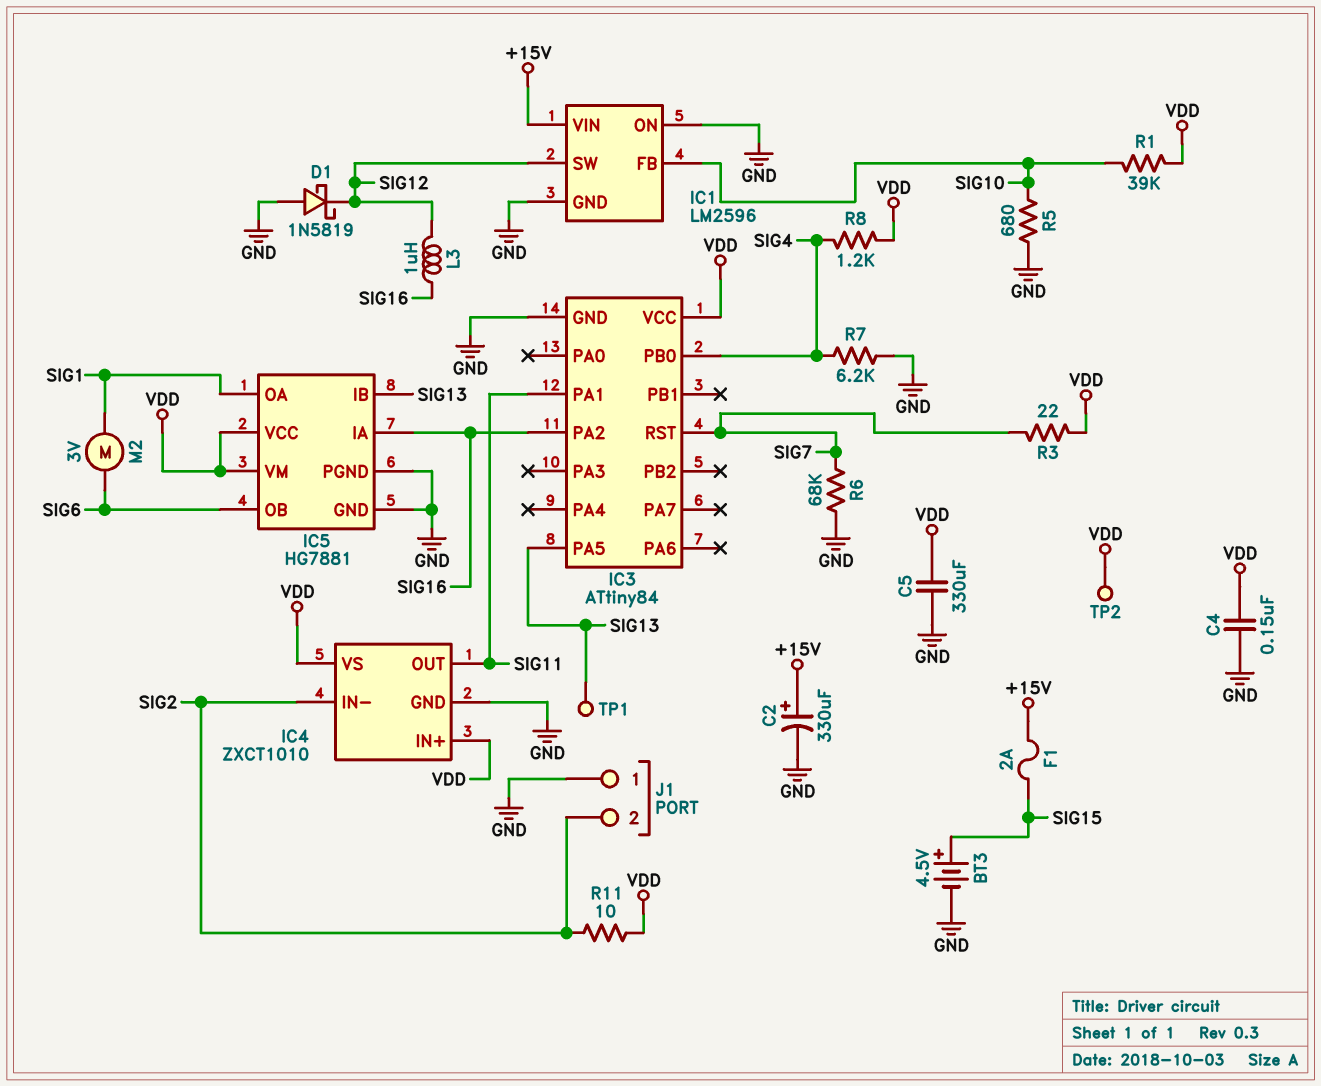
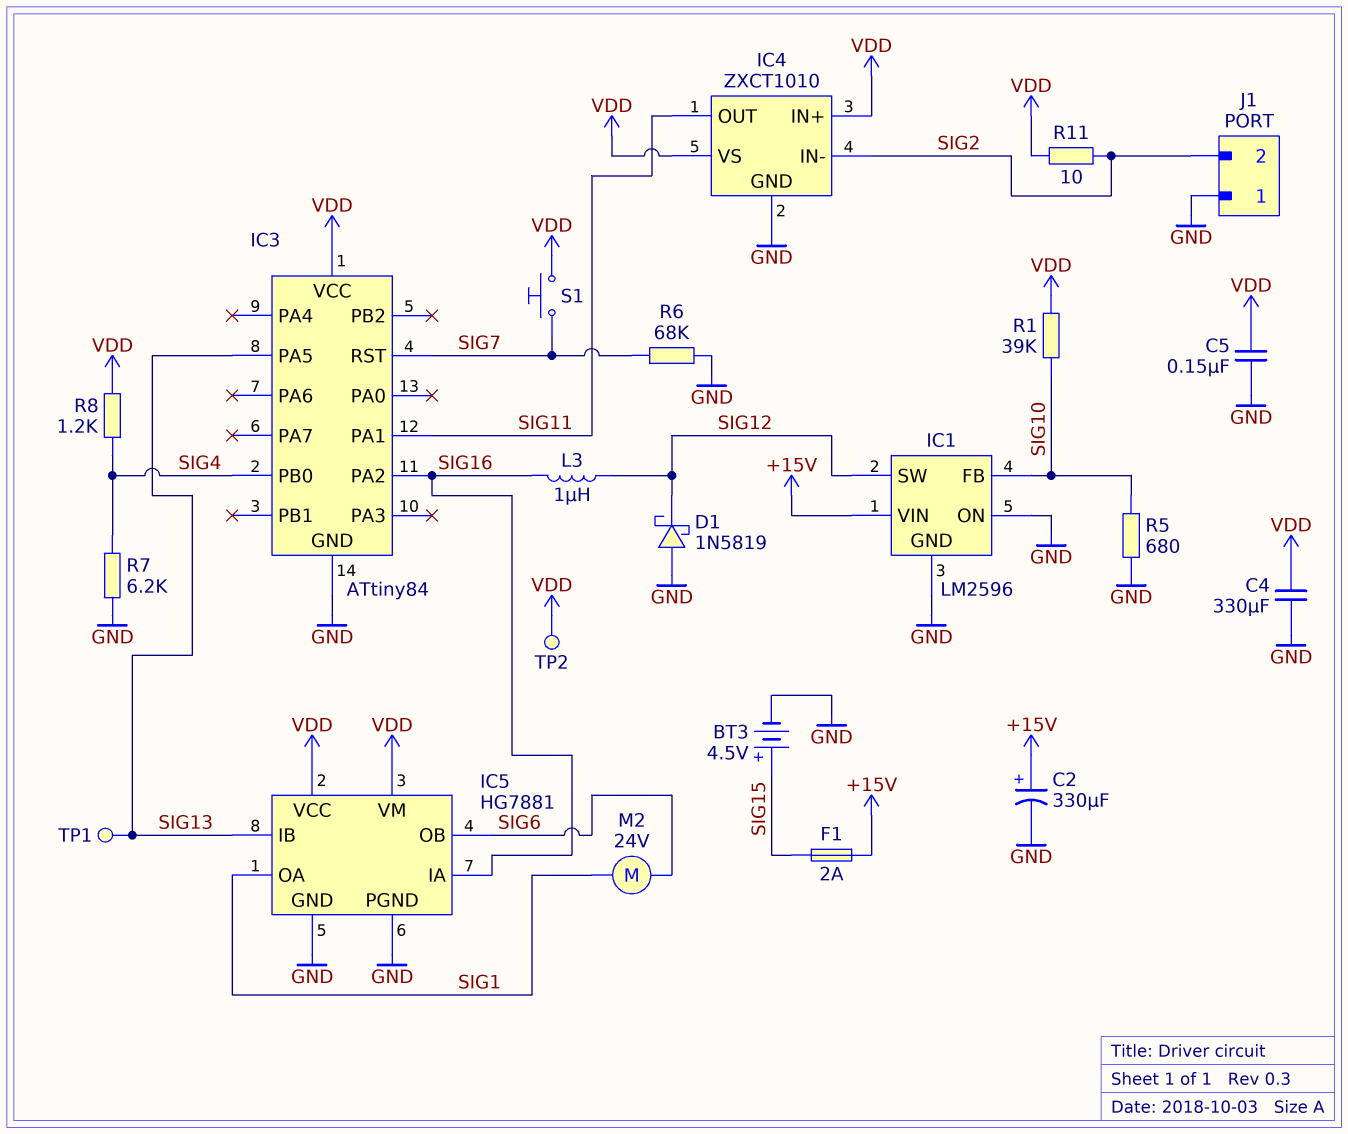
C4: 150nF (GND, VDD) -> 330uF (GND, VDD)
C5: 330uF (GND, VDD) -> 150nF (GND, VDD)
M2: motor 3V (SIG1, SIG6) -> motor 24V (SIG1, SIG6)
R3: 22 (SIG7, VDD) -> none
S1: none -> button (SIG7, VDD)

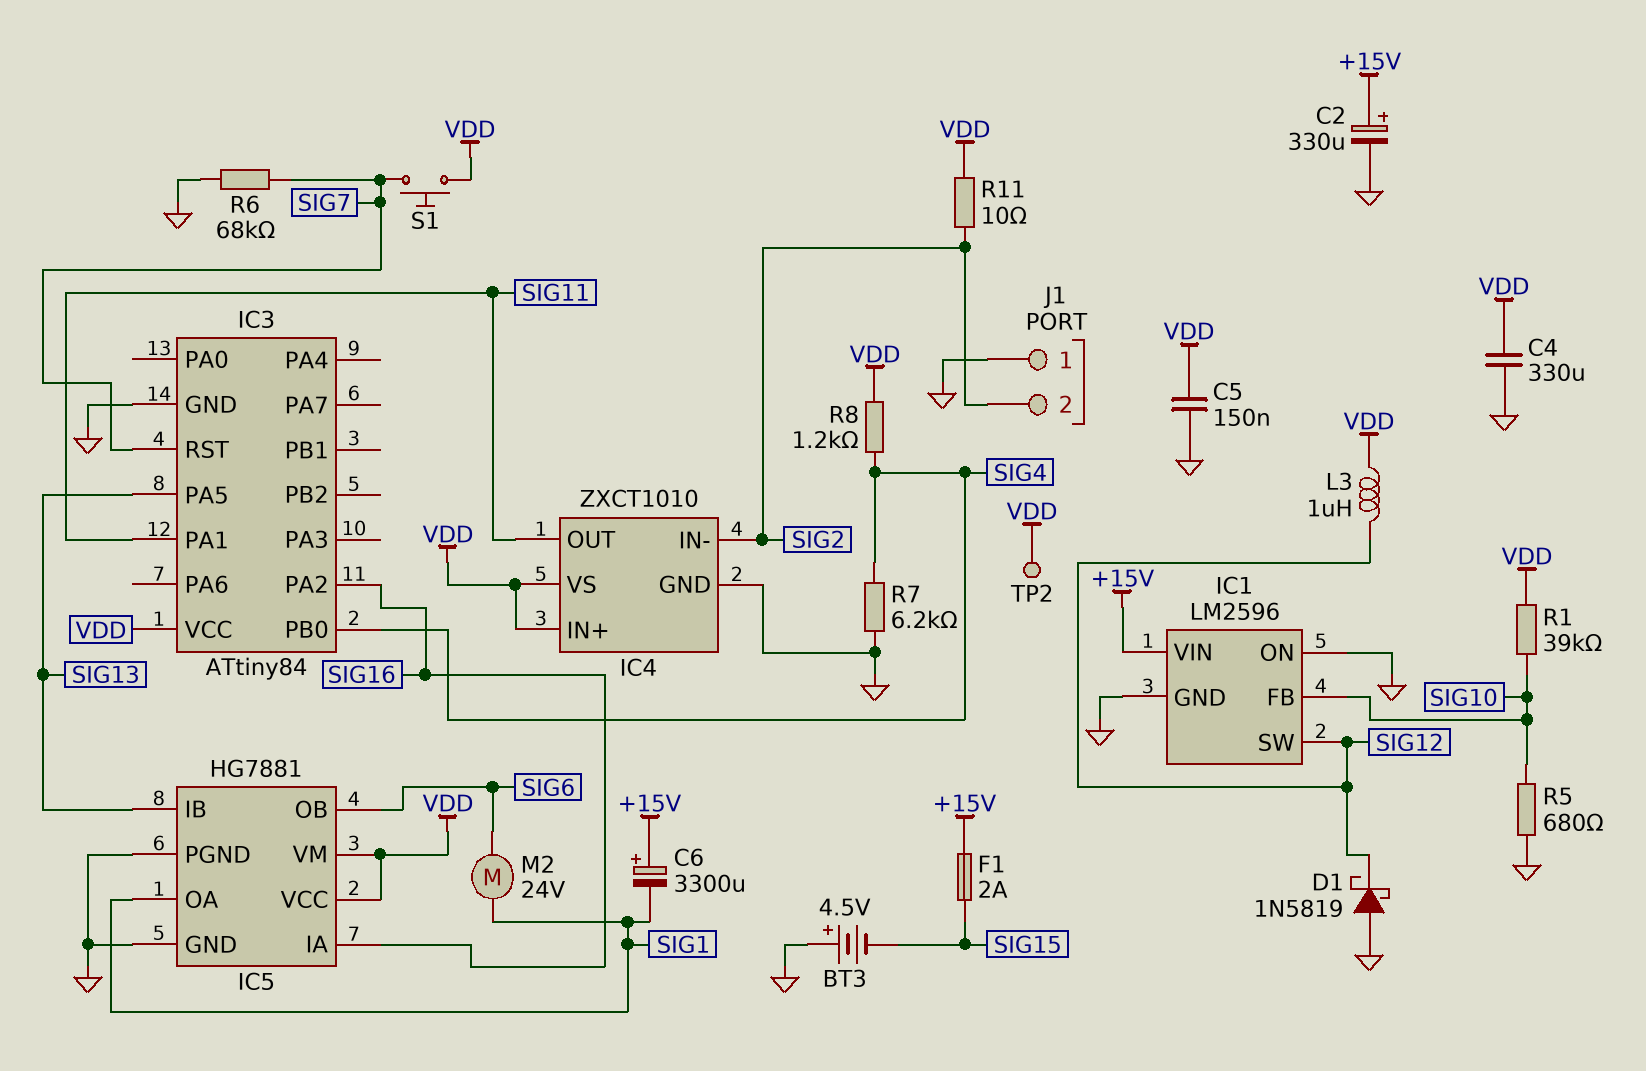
BT3: 4.5V (plus SIG15, minus GND) -> 4.5V (plus GND, minus SIG15)
C6: none -> 3300uF (plus +15V, minus SIG1)
L3: 1uH (SIG12, SIG16) -> 1uH (SIG12, VDD)
TP1: test point (SIG13) -> none

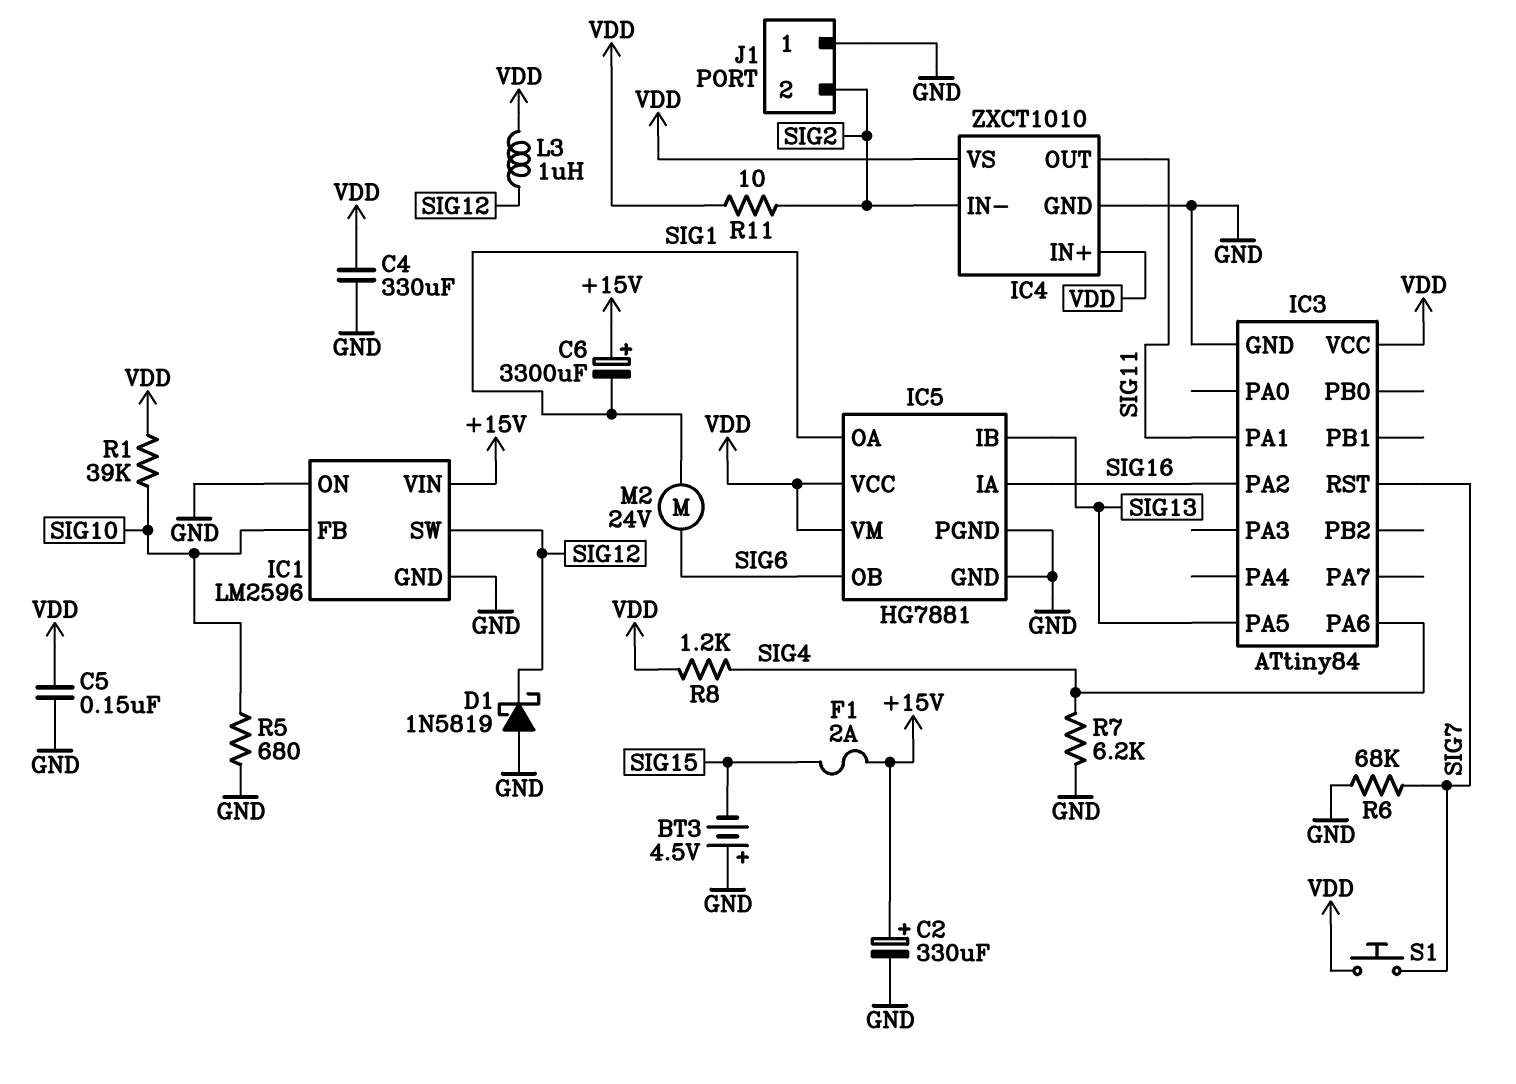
IC3 pin PA6: none -> SIG4
IC3 pin PB0: SIG4 -> none
TP2: test point (VDD) -> none

